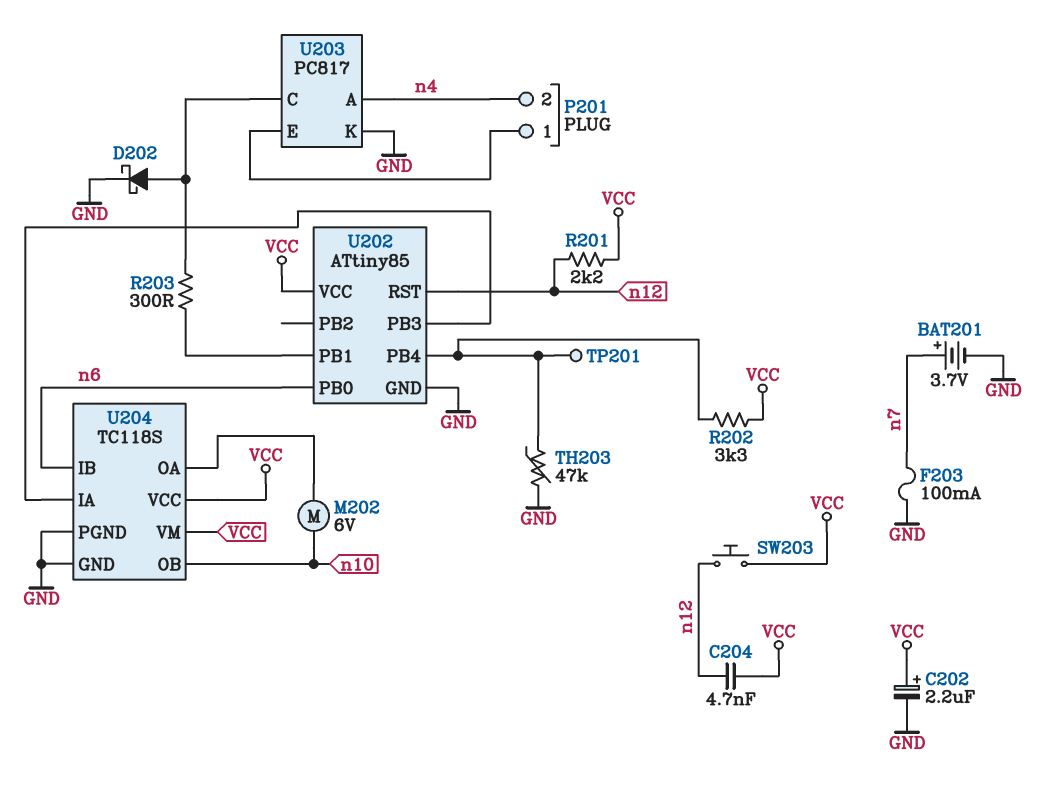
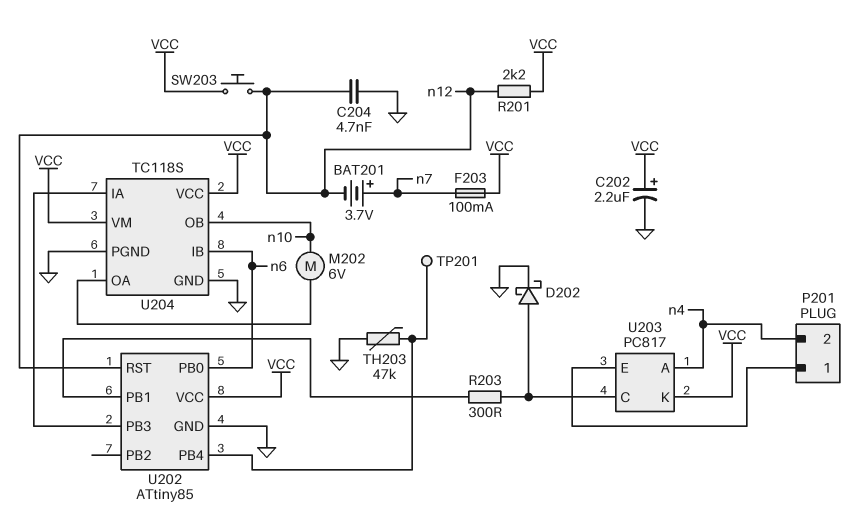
BAT201: 3.7V (plus n7, minus GND) -> 3.7V (plus n7, minus n12)
C204: 4.7nF (VCC, n12) -> 4.7nF (GND, n12)
F203: 100mA (GND, n7) -> 100mA (VCC, n7)
R202: 3.3k (U202/PB4, VCC) -> none
U203 pin K: GND -> VCC

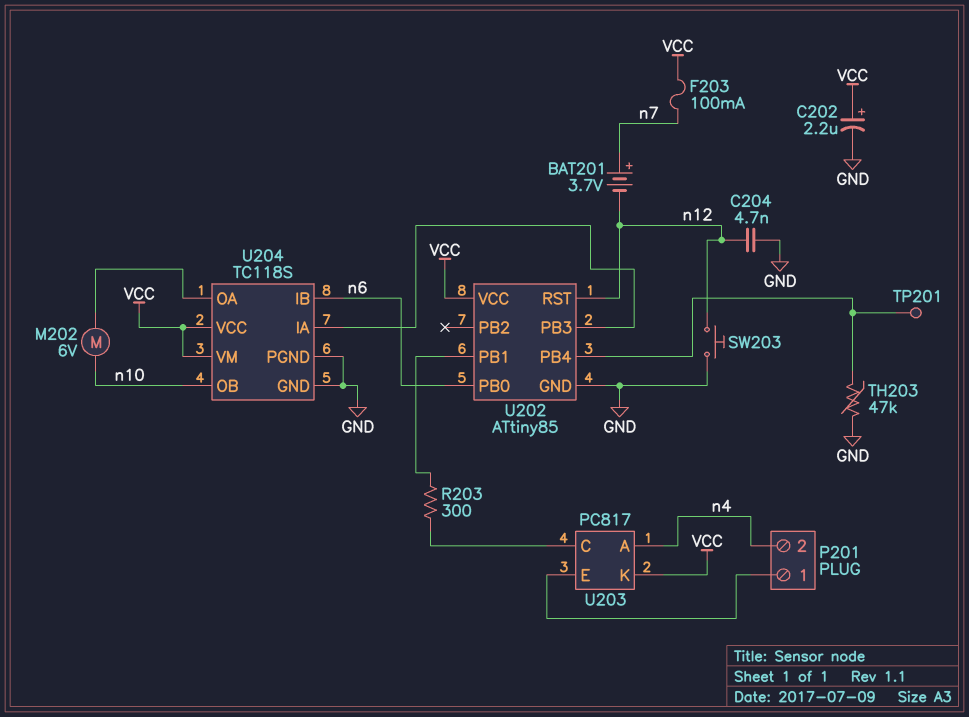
D202: schottky (A U203/C, K GND) -> none
R201: 2.2k (VCC, n12) -> none
SW203: button (VCC, n12) -> button (GND, n12)

